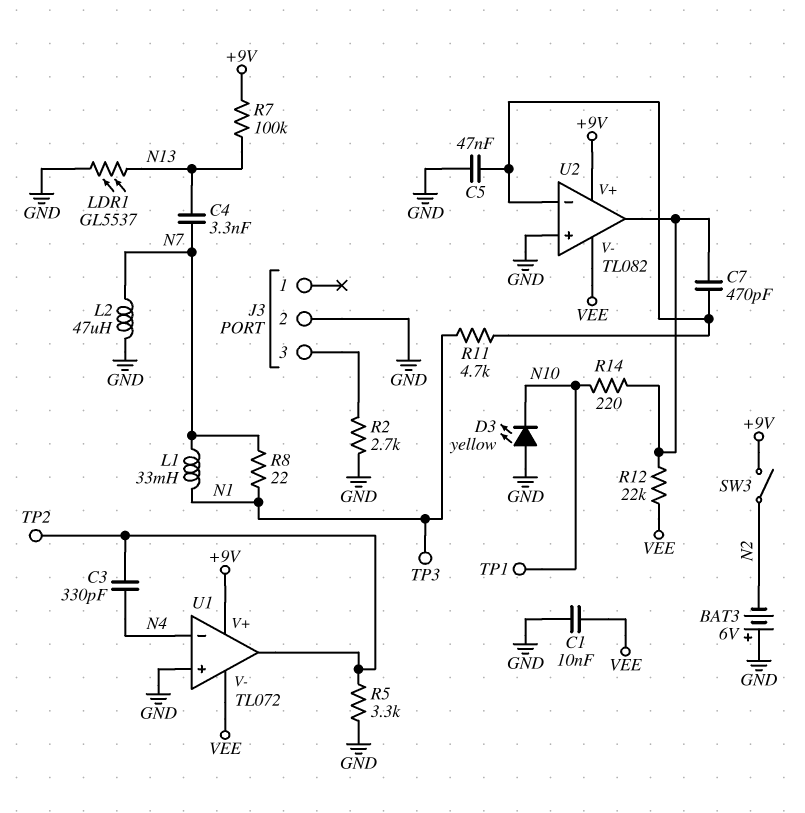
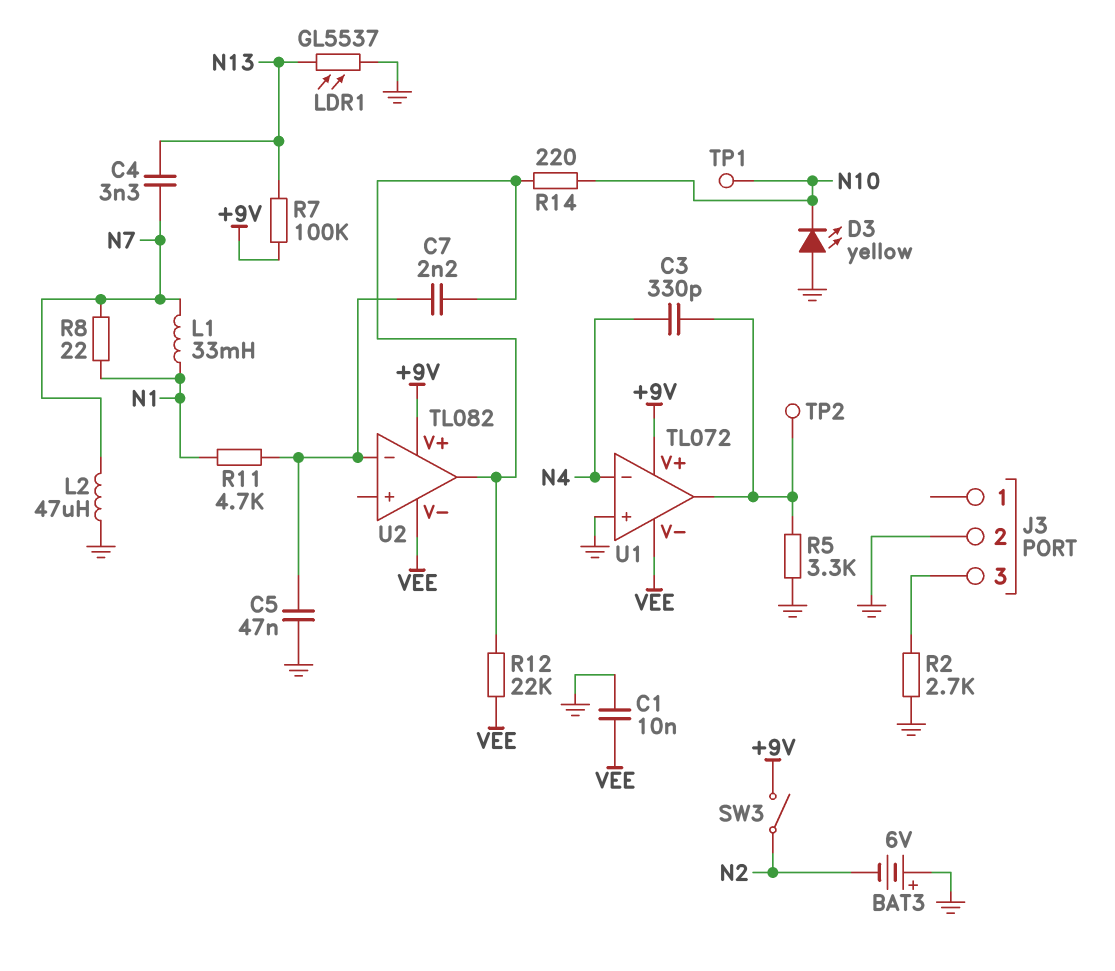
C7: 470pF (U2/in-, U2/out) -> 2.2nF (U2/in-, U2/out)
TP3: test point (N1) -> none
U2 pin in+: GND -> none

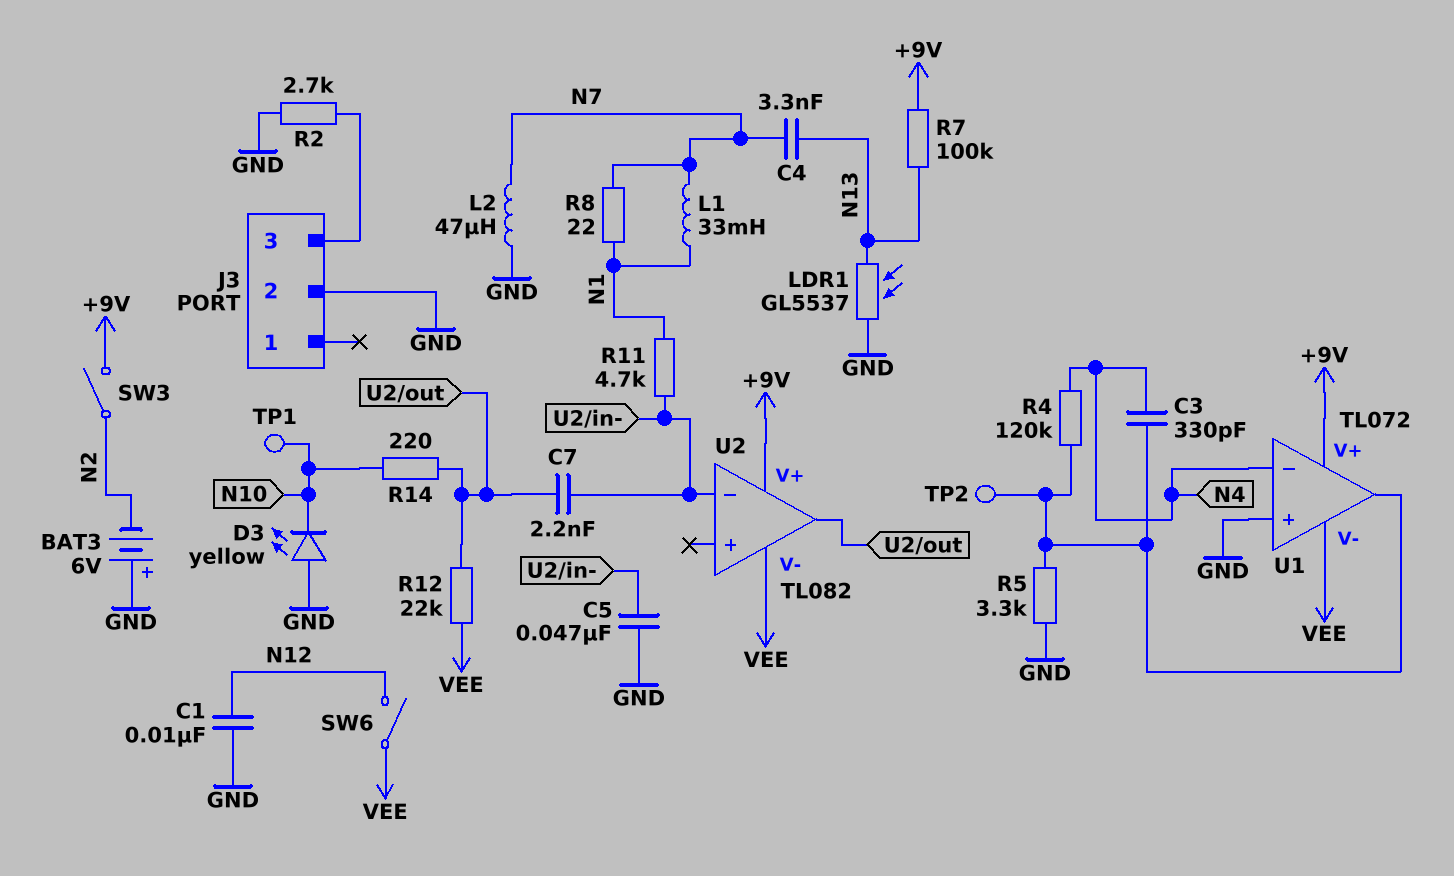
C1: 10nF (GND, VEE) -> 10nF (GND, N12)
R4: none -> 120k (N4, U1/out)
SW6: none -> switch (N12, VEE)

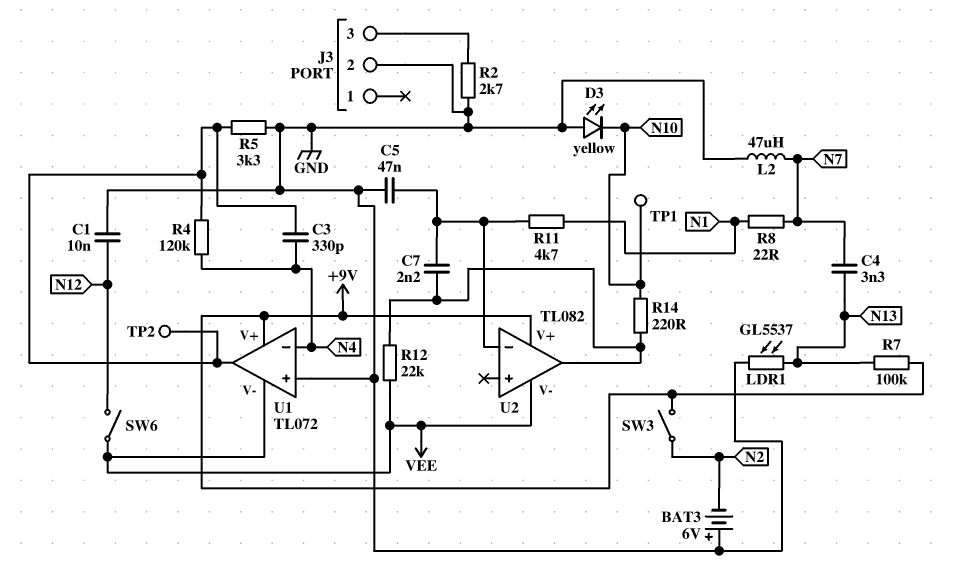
L1: 33mH (N1, N7) -> none

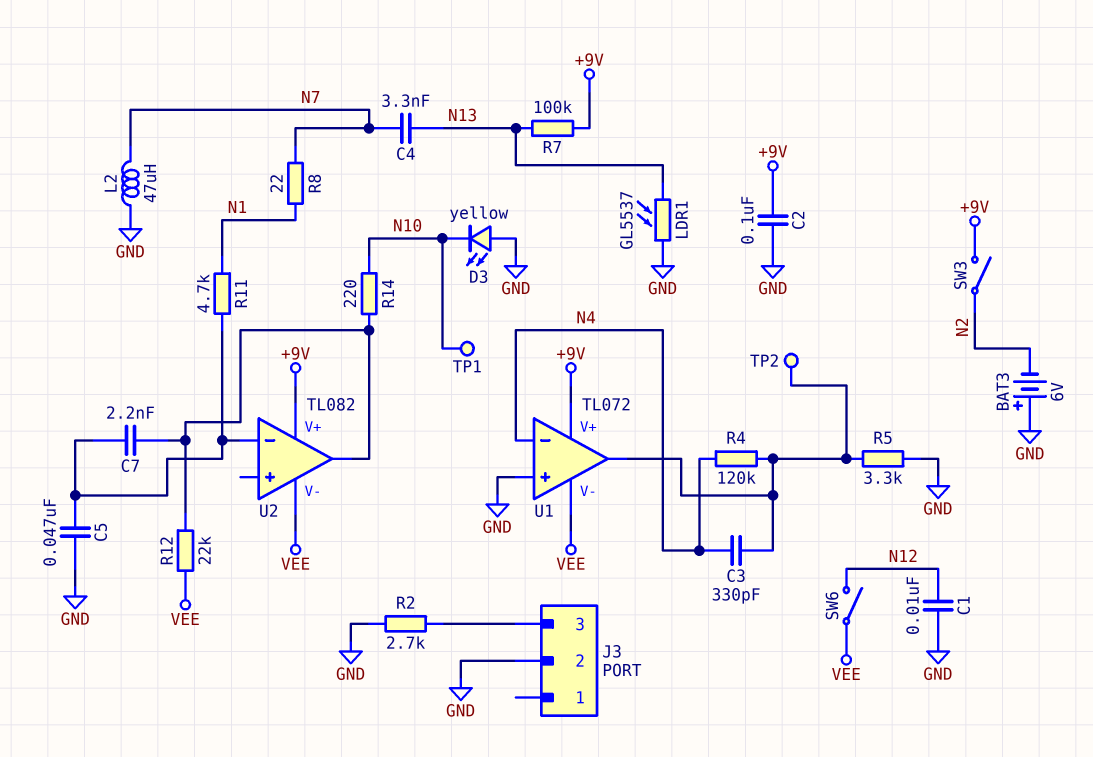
C2: none -> 100nF (+9V, GND)

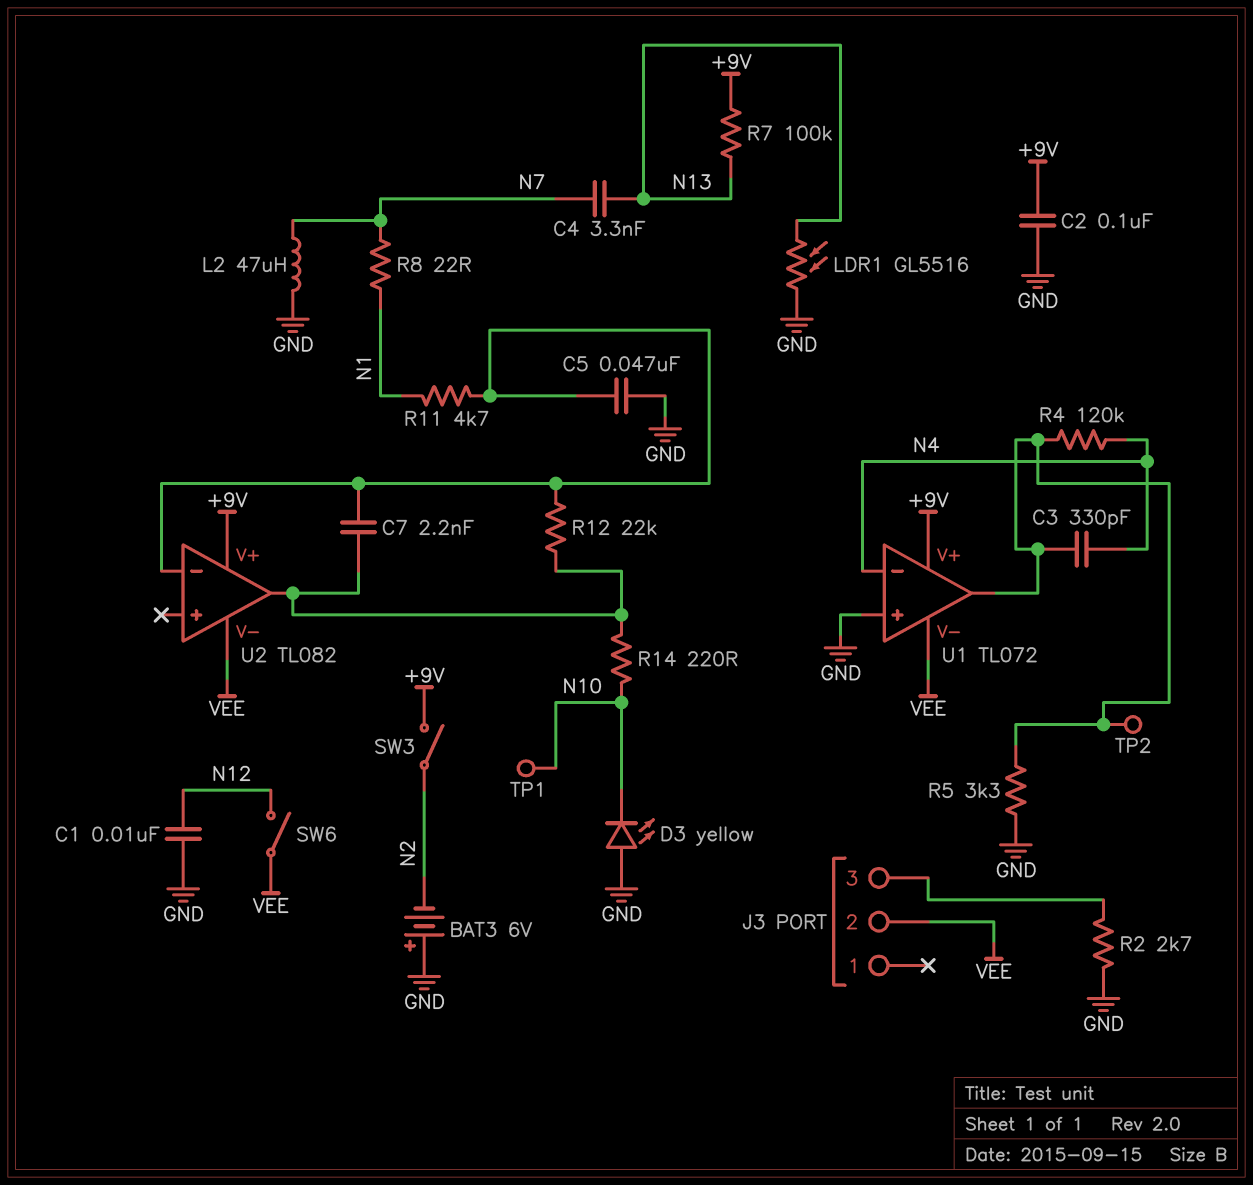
J3 pin 2: GND -> VEE
LDR1: GL5537 (GND, N13) -> GL5516 (GND, N13)
R12: 22k (U2/out, VEE) -> 22k (U2/in-, U2/out)

